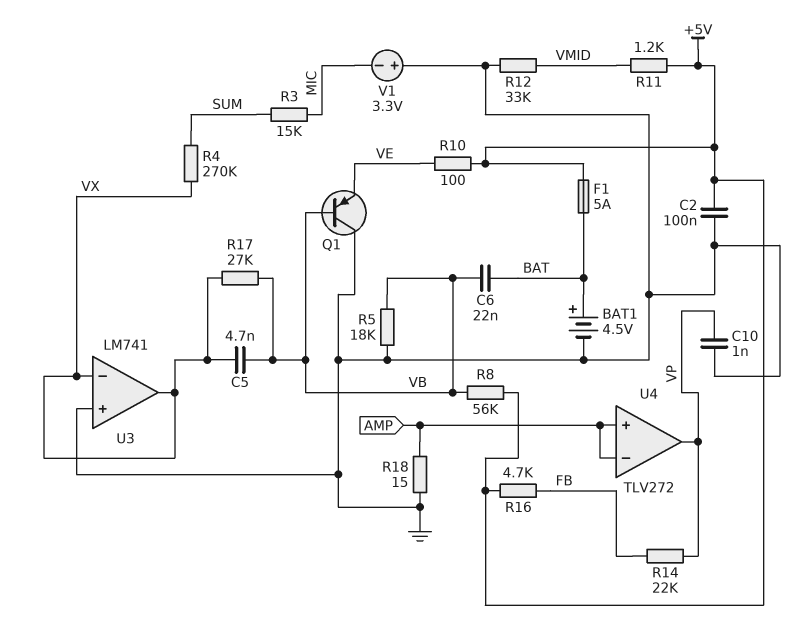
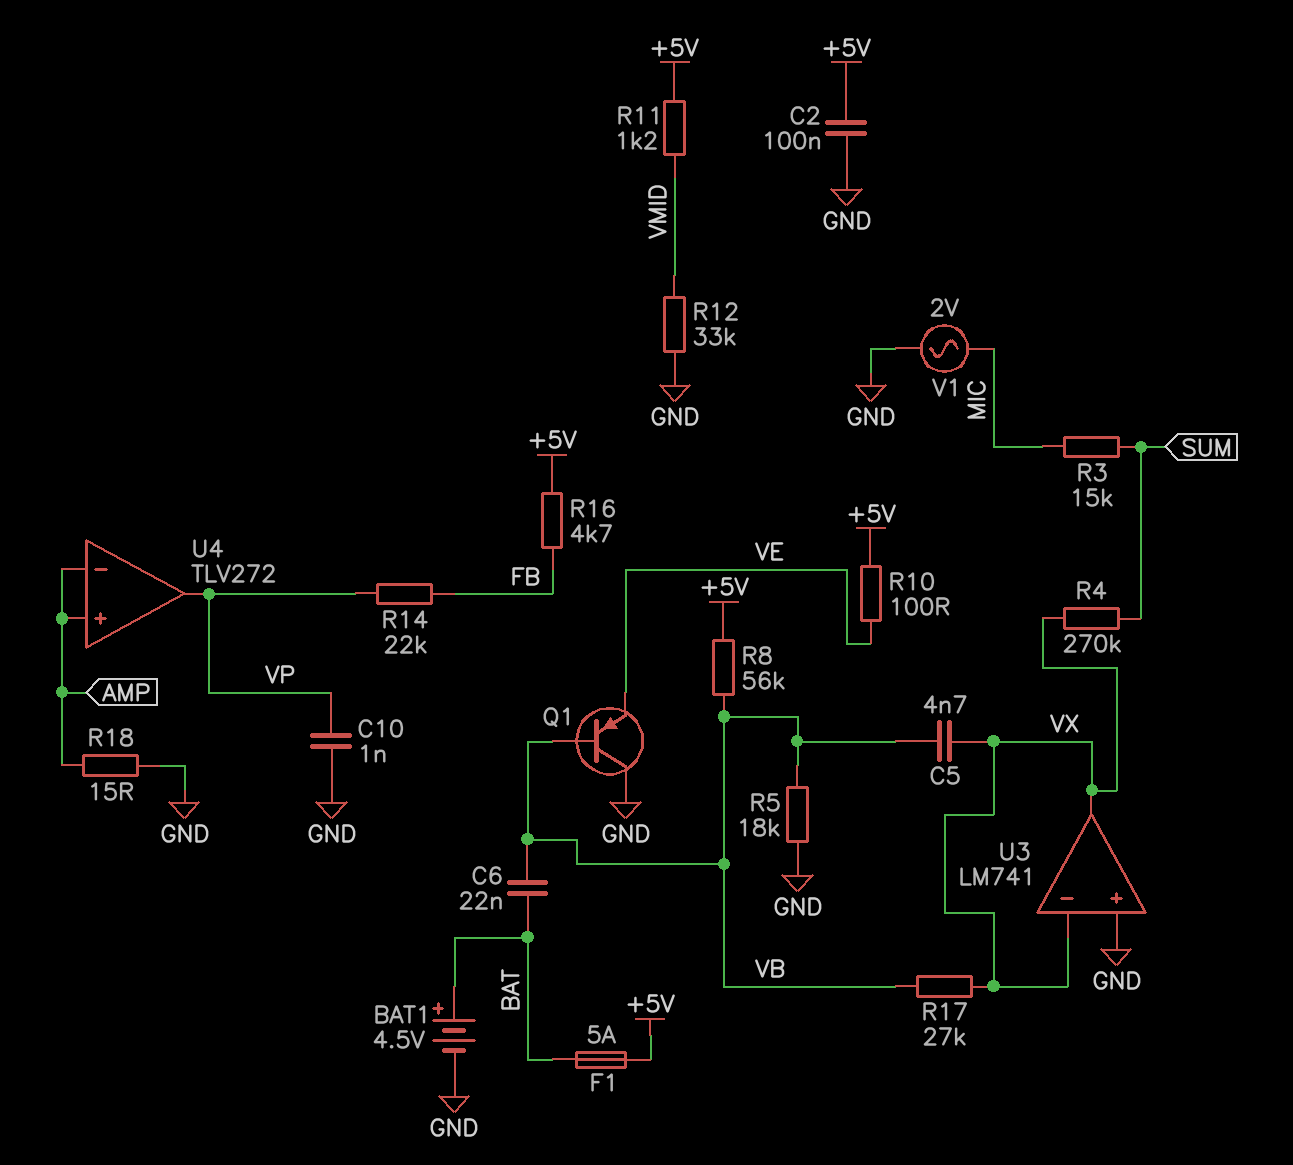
V1: 3.3V (plus GND, minus MIC) -> AC 2V (GND, MIC)

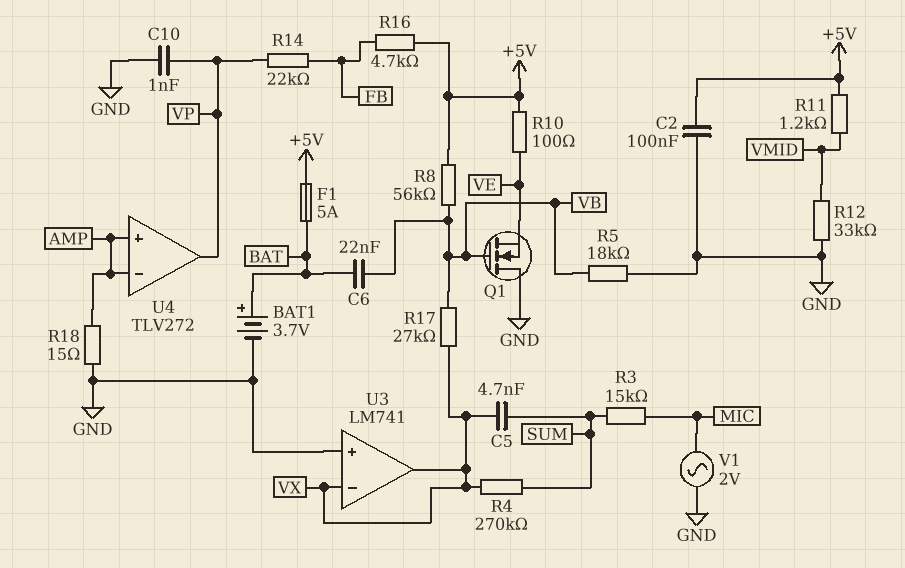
BAT1: 4.5V (plus BAT, minus GND) -> 3.7V (plus BAT, minus GND)
C5: 4.7nF (VB, VX) -> 4.7nF (SUM, VX)
Q1: PNP (B VB, C GND, E VE) -> NMOS (G VB, D GND, S VE)

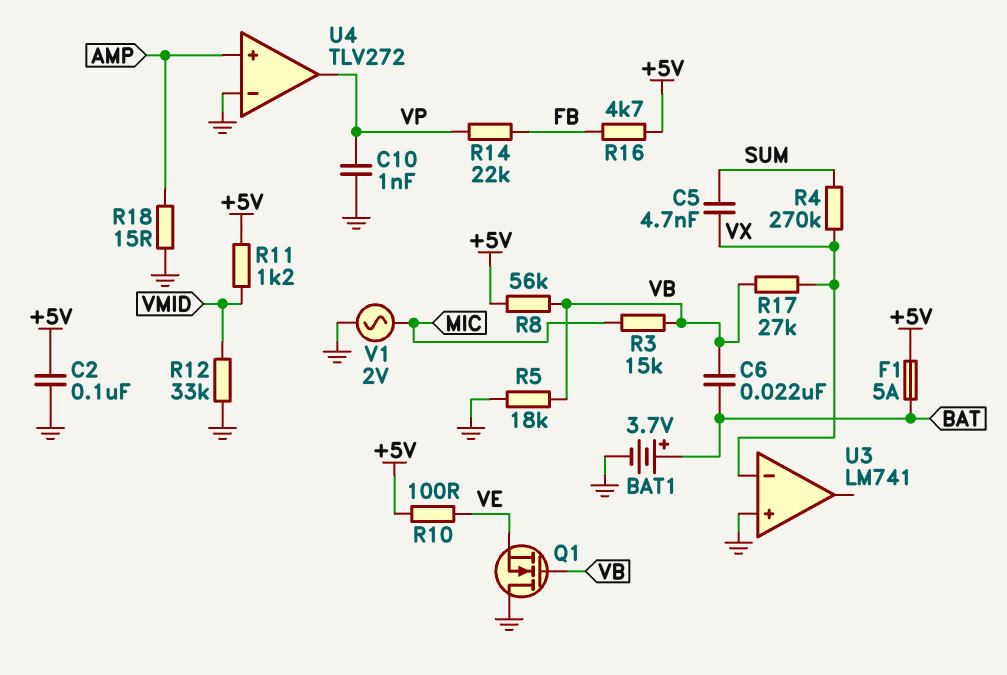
R3: 15k (MIC, SUM) -> 15k (MIC, VB)
U3 pin out: VX -> none
U4 pin in-: AMP -> GND

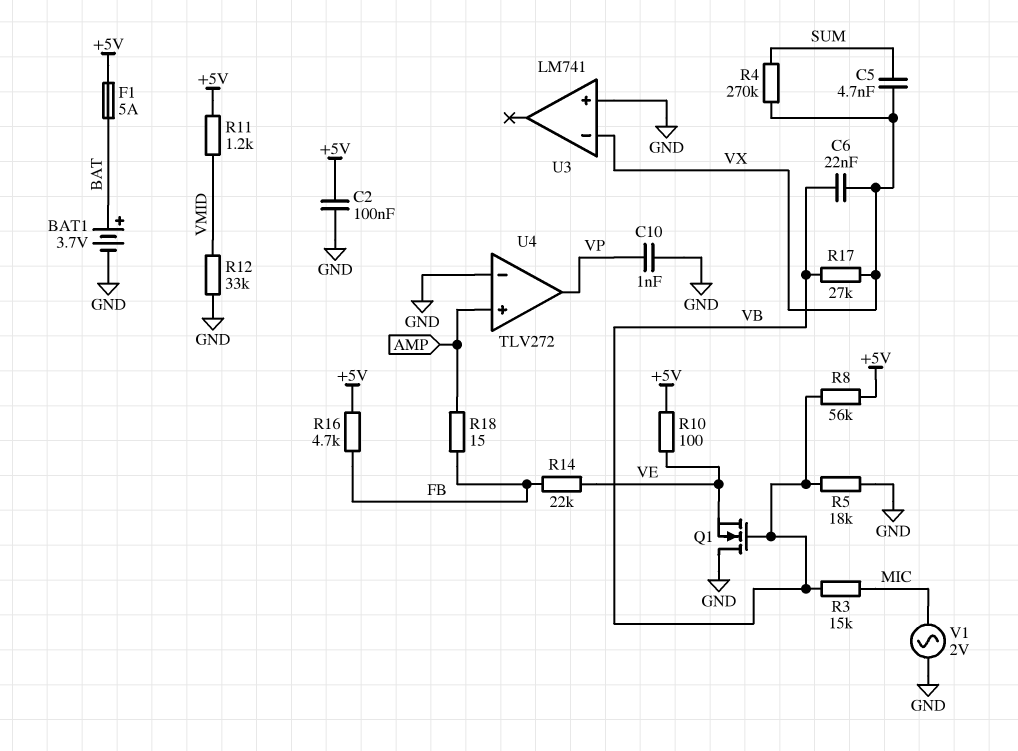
C6: 22nF (BAT, VB) -> 22nF (VB, VX)
R14: 22k (FB, VP) -> 22k (FB, VE)
R18: 15 (AMP, GND) -> 15 (AMP, FB)

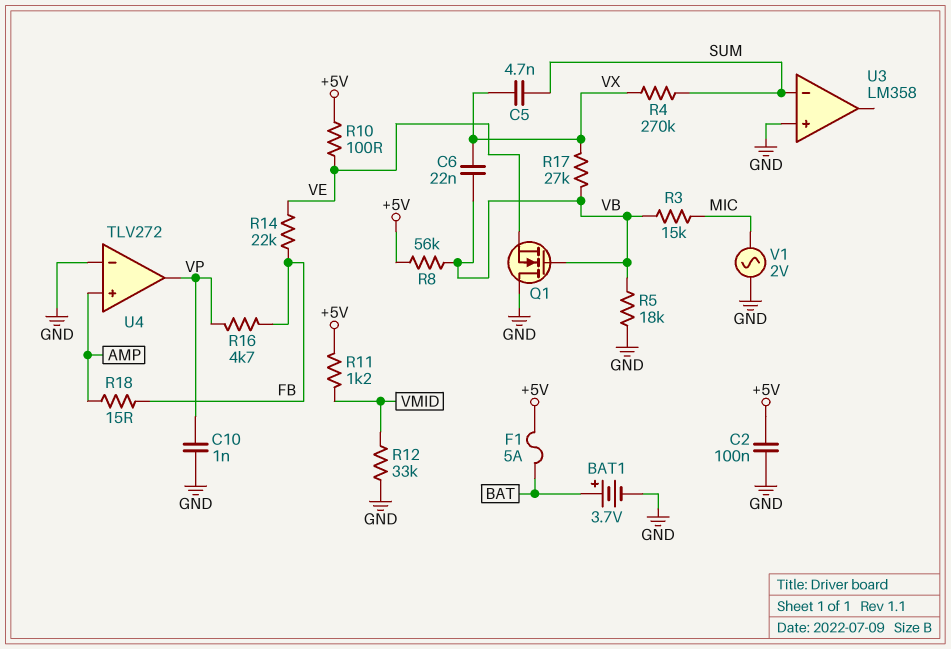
R16: 4.7k (+5V, FB) -> 4.7k (FB, VP)
U3: LM741 -> LM358
U3 pin in-: VX -> SUM

